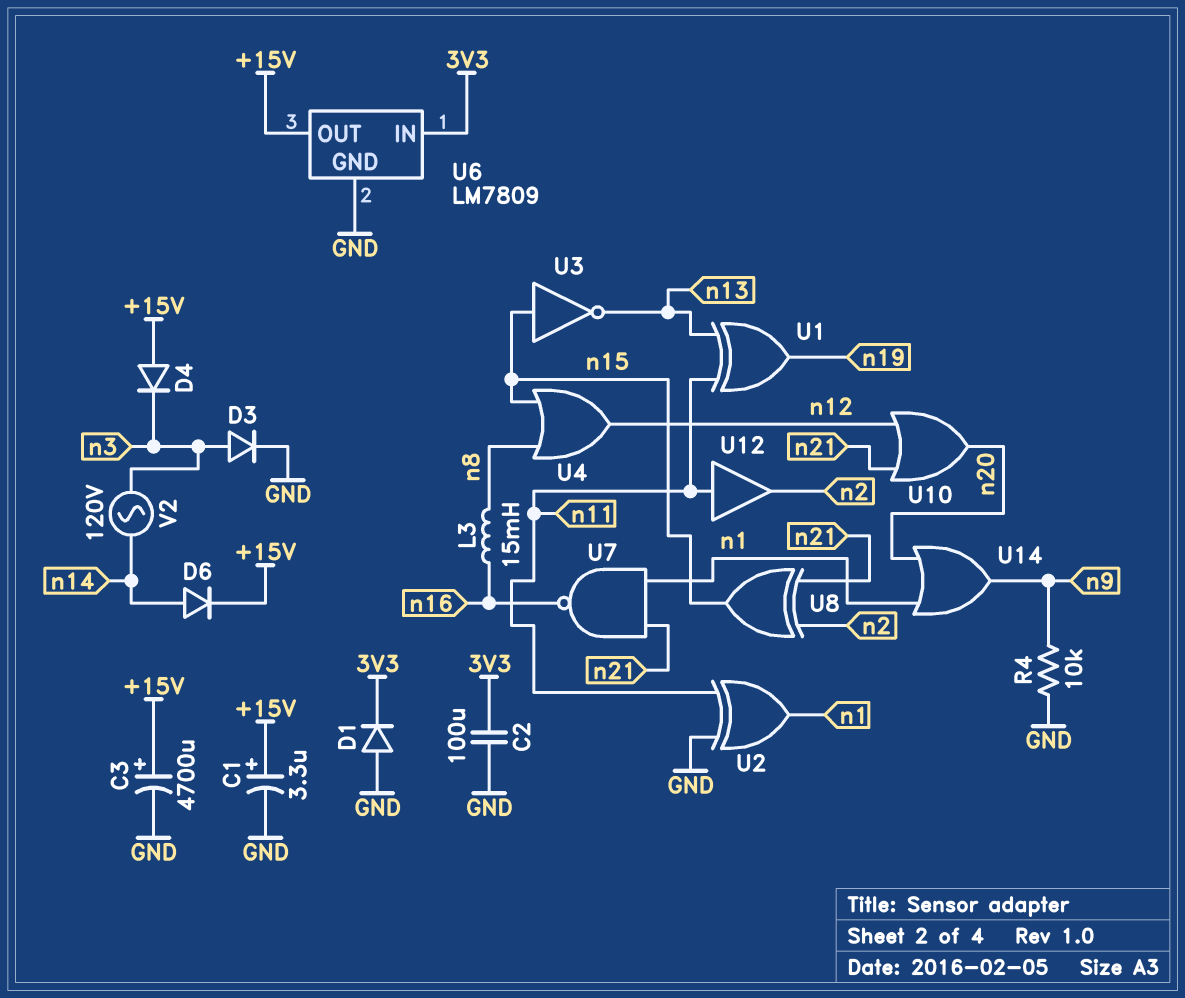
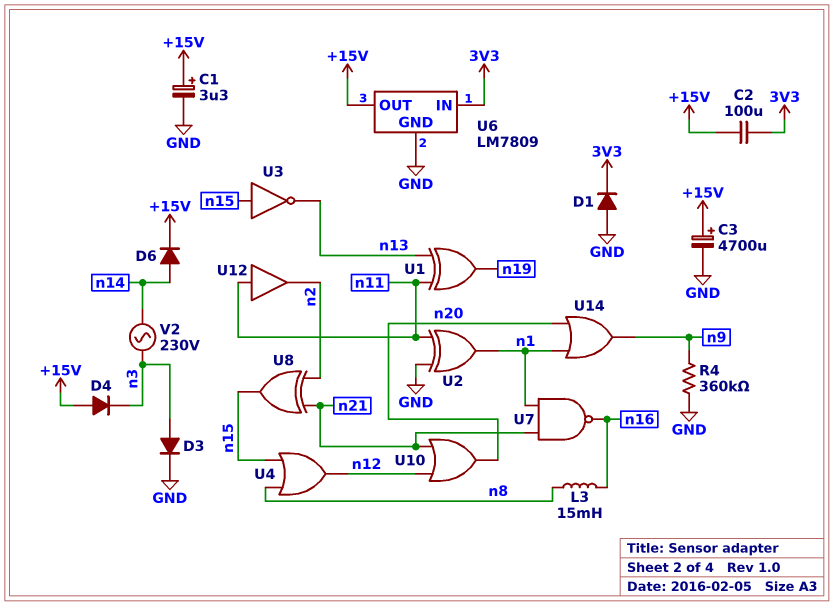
C2: 100uF (3V3, GND) -> 100uF (+15V, 3V3)
R4: 10k (GND, n9) -> 360k (GND, n9)
V2: AC 120V (n3, n14) -> AC 230V (n3, n14)

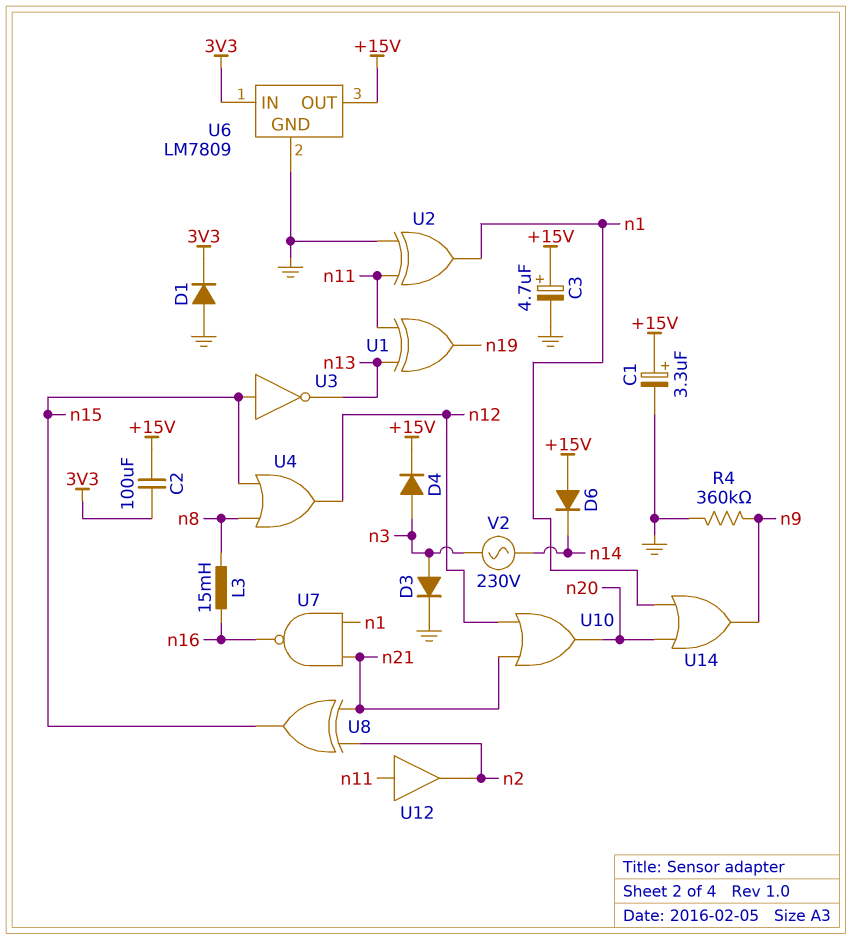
C3: 4700uF (plus +15V, minus GND) -> 4.7uF (plus +15V, minus GND)
D4: diode (A +15V, K n3) -> diode (A n3, K +15V)
D6: diode (A n14, K +15V) -> diode (A +15V, K n14)

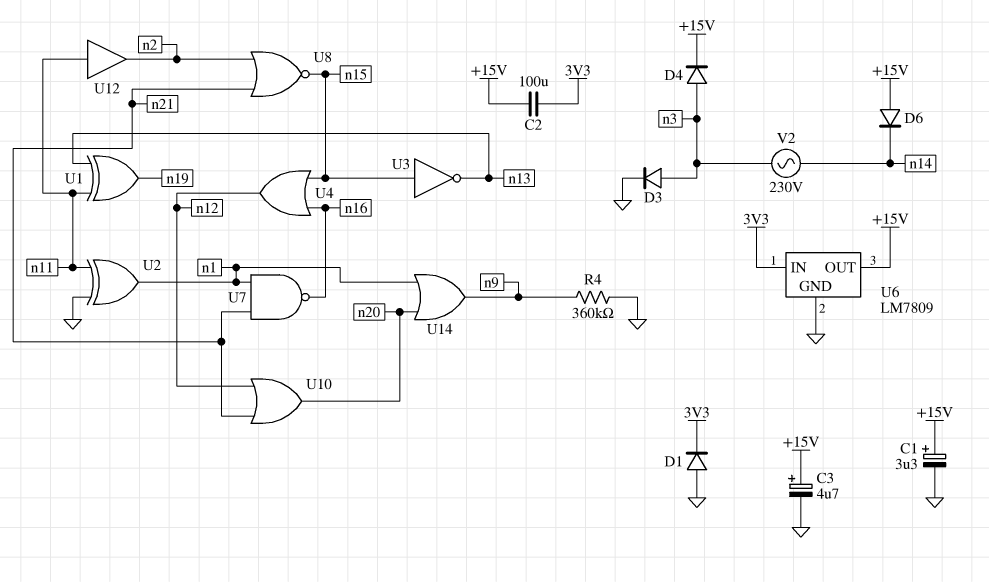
L3: 15mH (n8, n16) -> none
U4: OR (in n8, in n15, out n12) -> OR (in n15, in n16, out n12)
U8: XOR (in n2, in n21, out n15) -> NOR (in n2, in n21, out n15)

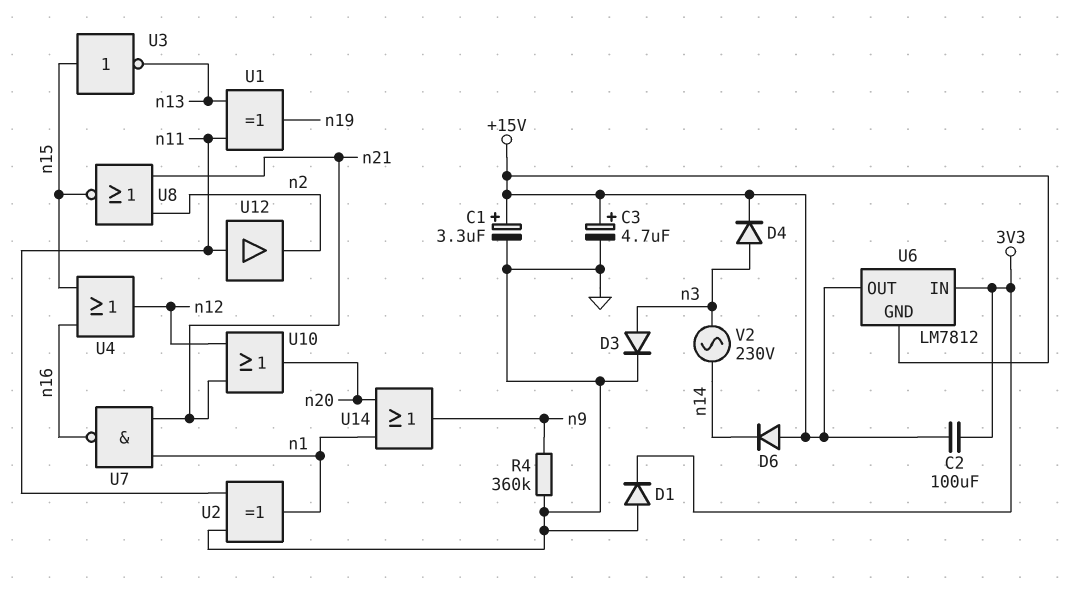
U6: LM7809 -> LM7812
U6 pin GND: GND -> +15V

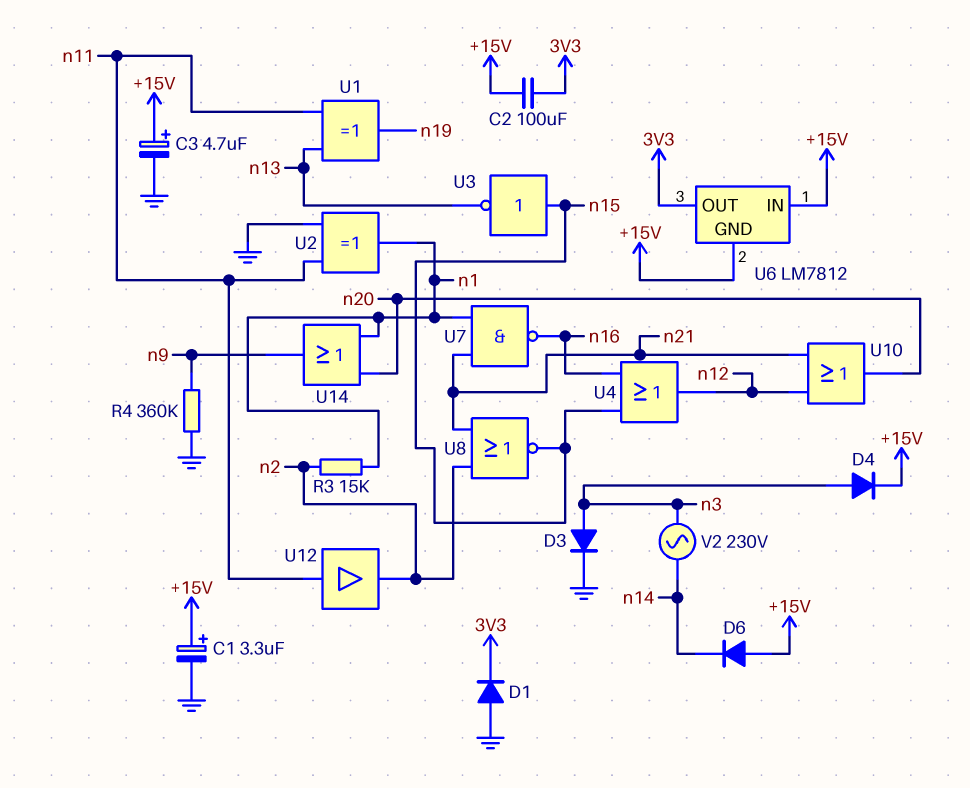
R3: none -> 15k (n1, n2)
U6 pin IN: 3V3 -> +15V
U6 pin OUT: +15V -> 3V3

